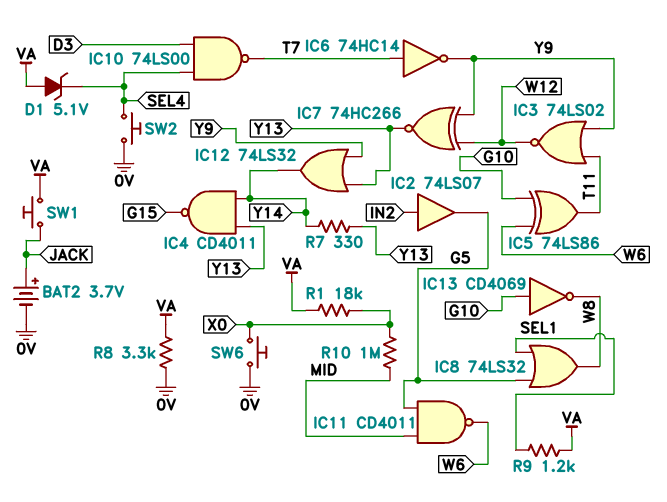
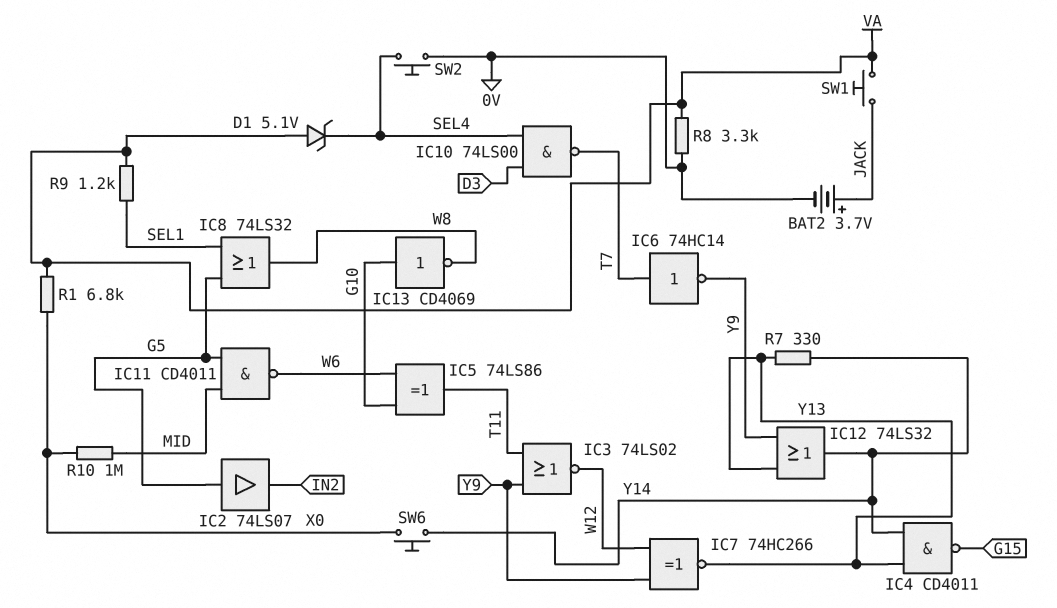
IC2: buffer 74LS07 (in IN2, out G5) -> buffer 74LS07 (in G5, out IN2)
R1: 18k (VA, X0) -> 6.8k (VA, X0)
SW6: button (0V, X0) -> button (X0, Y14)

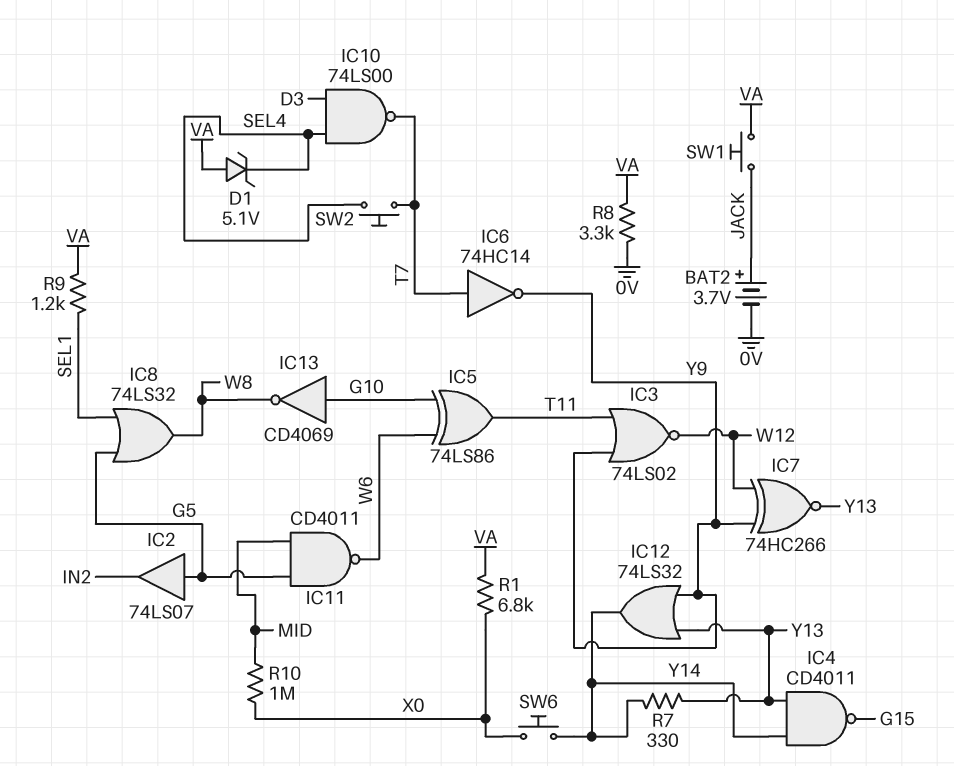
SW2: button (0V, SEL4) -> button (SEL4, T7)

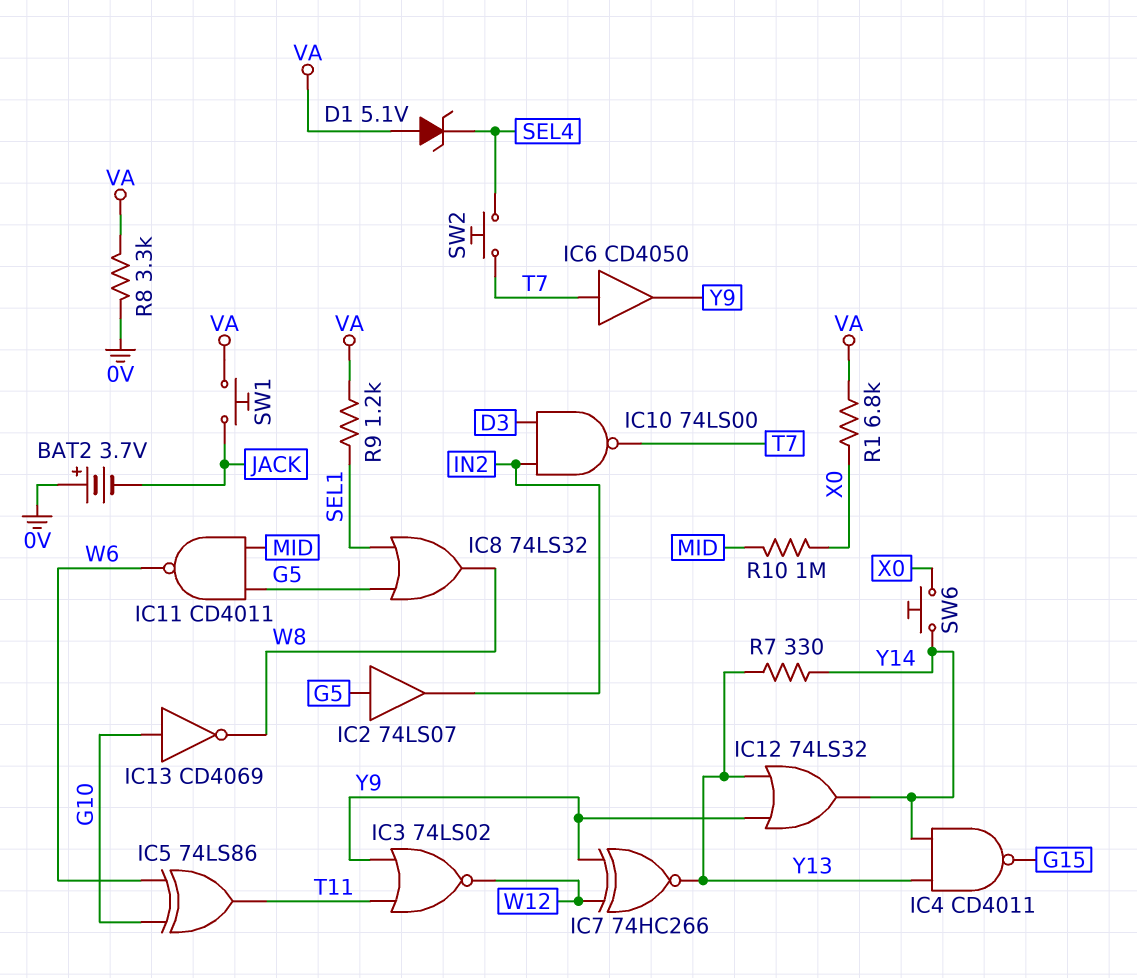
BAT2: 3.7V (plus JACK, minus 0V) -> 3.7V (plus 0V, minus JACK)
IC6: NOT 74HC14 (in T7, out Y9) -> buffer CD4050 (in T7, out Y9)
IC10: NAND 74LS00 (in D3, in SEL4, out T7) -> NAND 74LS00 (in D3, in IN2, out T7)

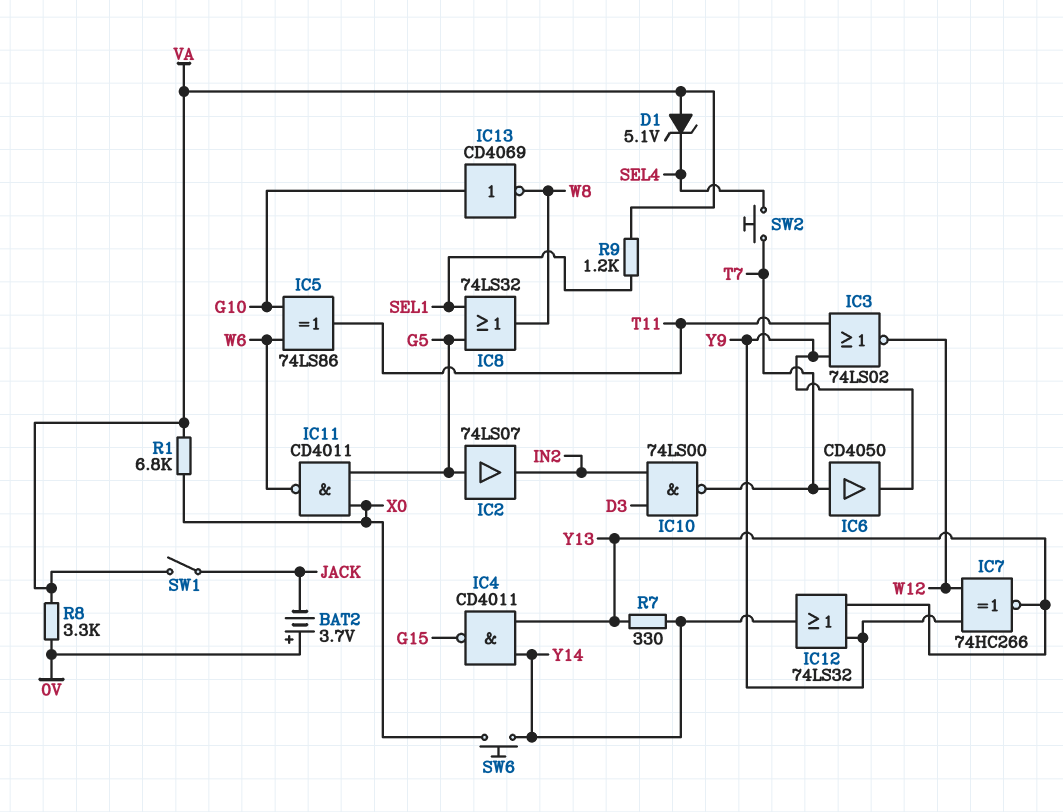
IC11: NAND CD4011 (in G5, in MID, out W6) -> NAND CD4011 (in G5, in X0, out W6)
R10: 1M (MID, X0) -> none
SW1: button (JACK, VA) -> switch (JACK, VA)

